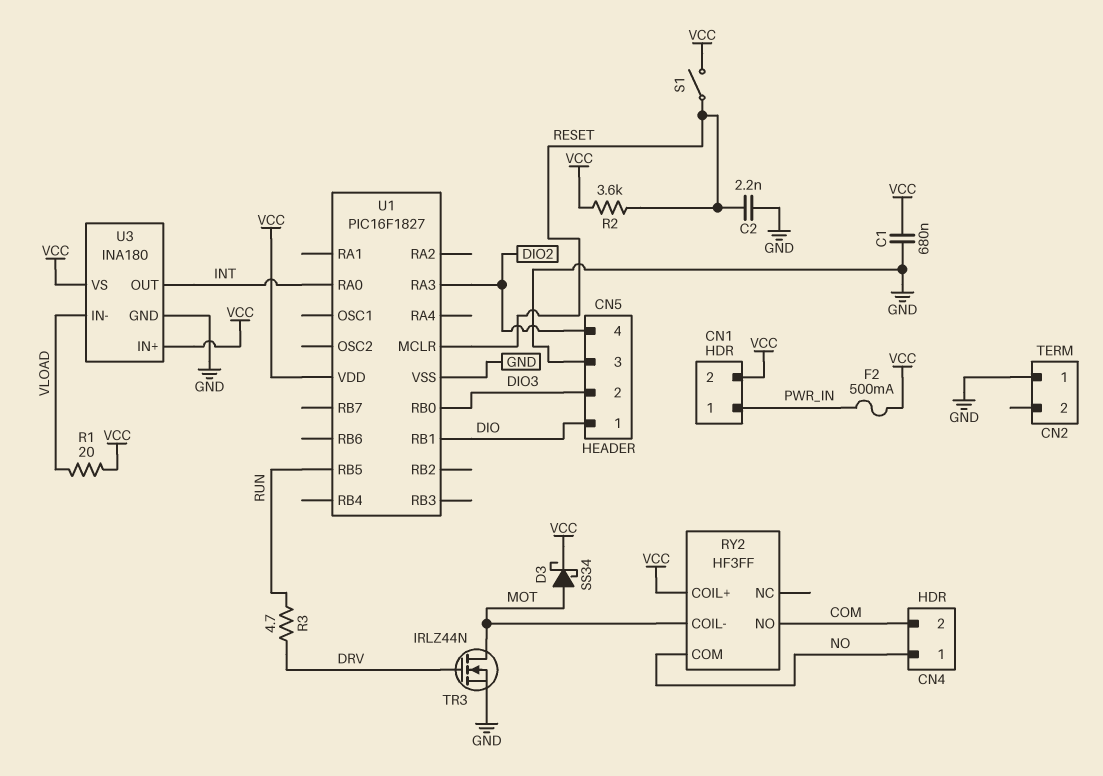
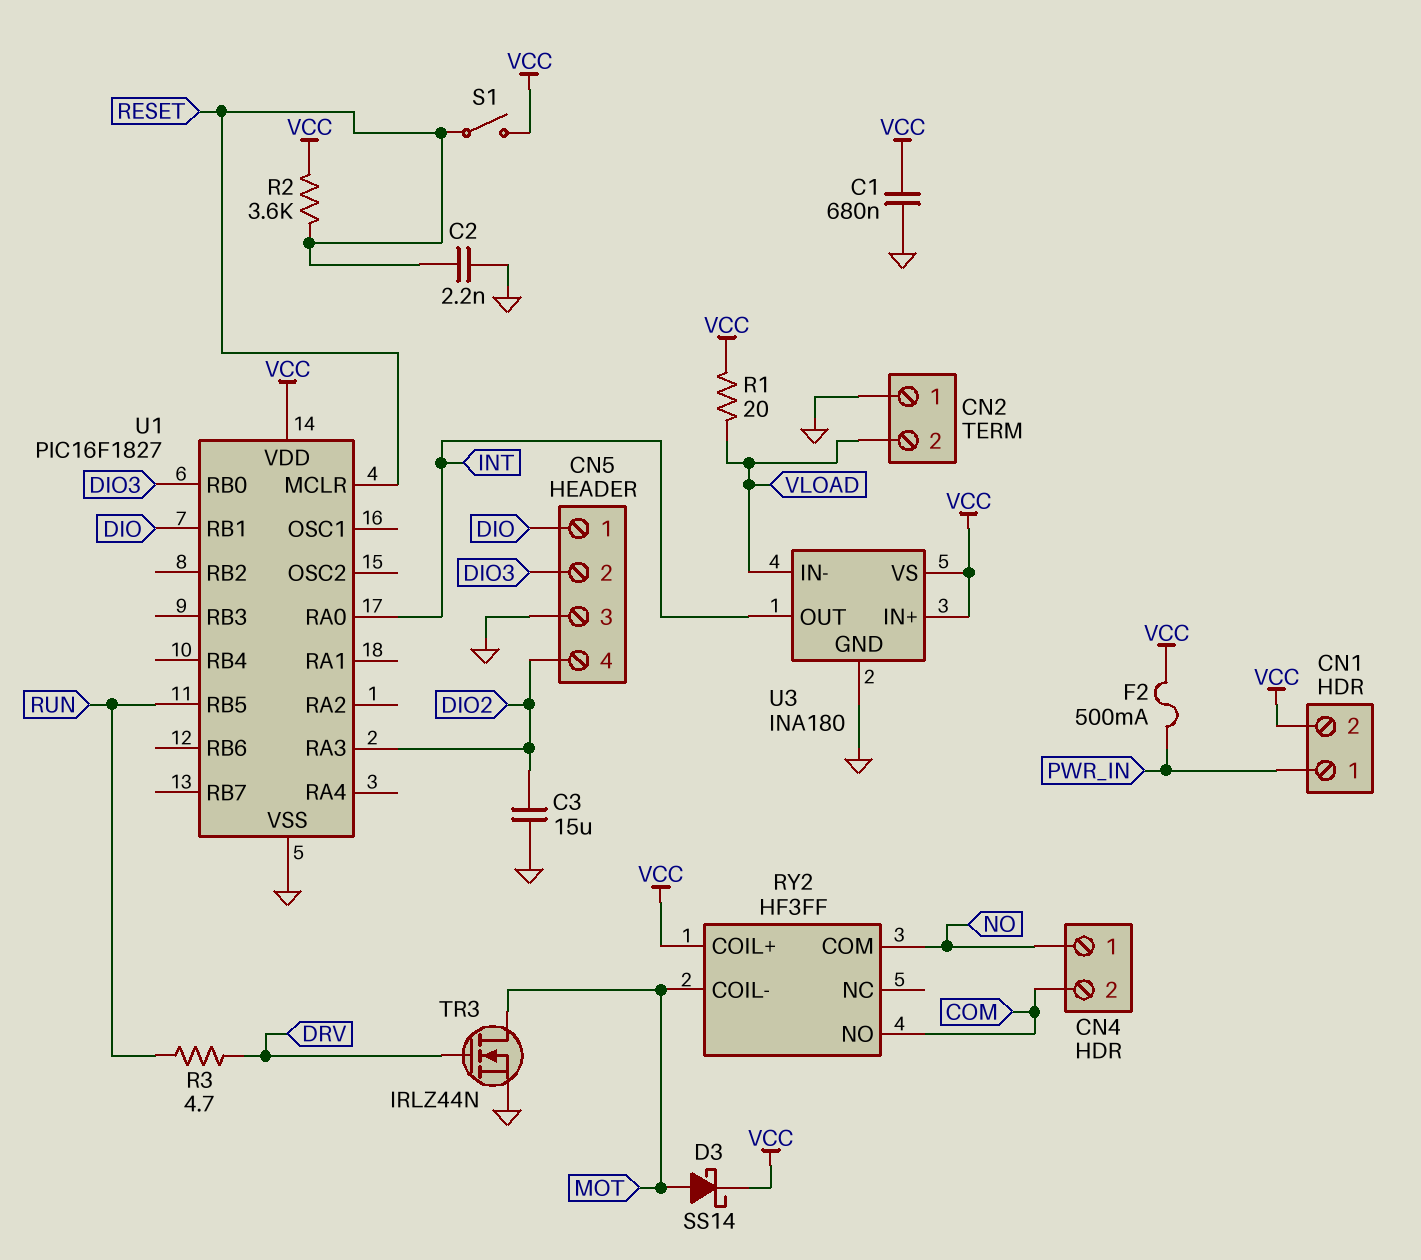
C3: none -> 15uF (DIO2, GND)
CN2 pin 2: none -> VLOAD
D3: schottky SS34 (A MOT, K VCC) -> schottky SS14 (A MOT, K VCC)

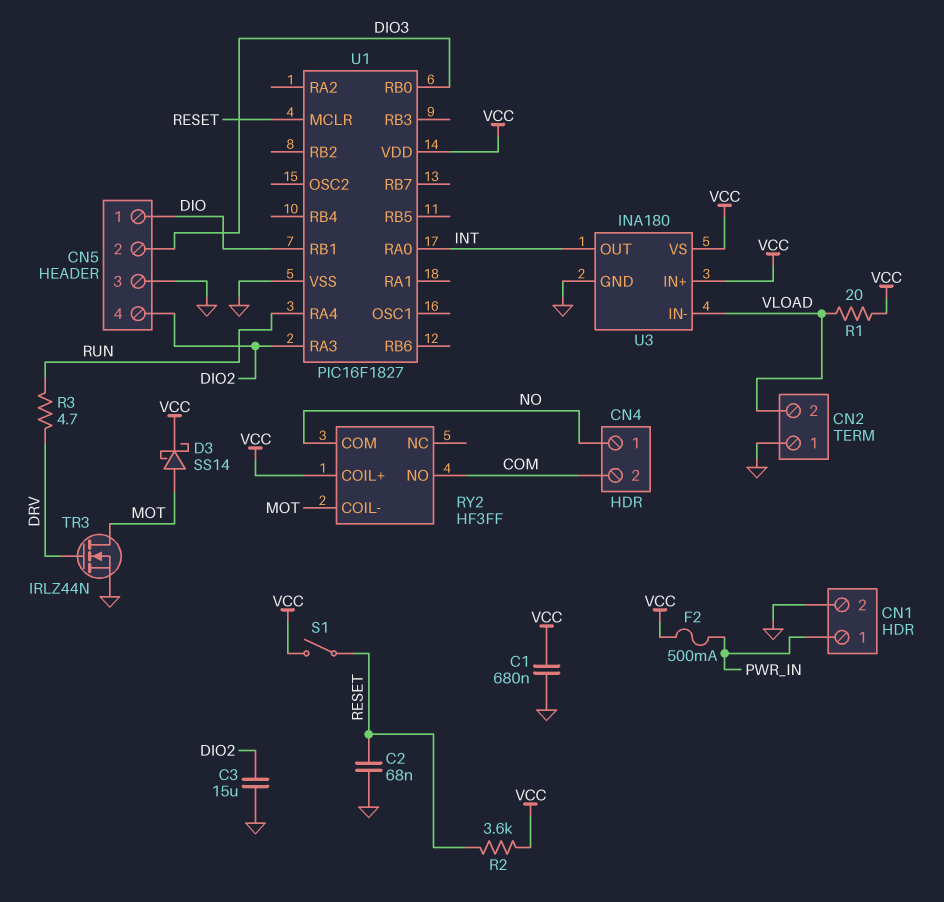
C2: 2.2nF (GND, RESET) -> 68nF (GND, RESET)
CN1 pin 2: VCC -> GND
U1 pin RA4: none -> RUN
U1 pin RB5: RUN -> none

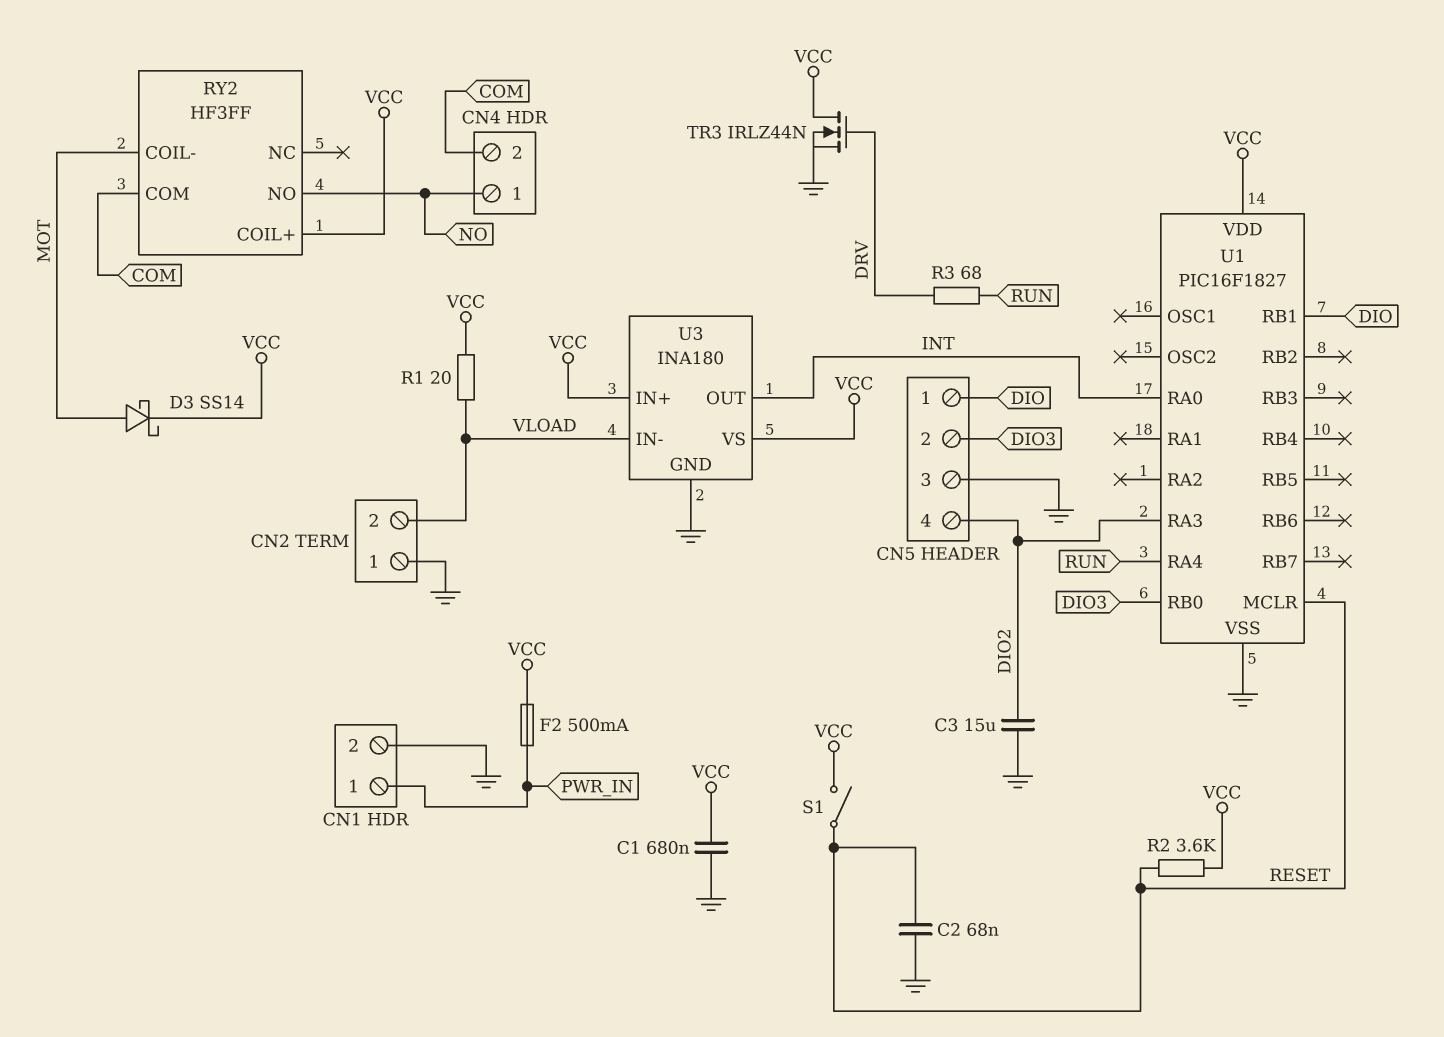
R3: 4.7 (DRV, RUN) -> 68 (DRV, RUN)
RY2 pin COM: NO -> COM
RY2 pin NO: COM -> NO
TR3: NMOS IRLZ44N (G DRV, D MOT, S GND) -> NMOS IRLZ44N (G DRV, D VCC, S GND)

